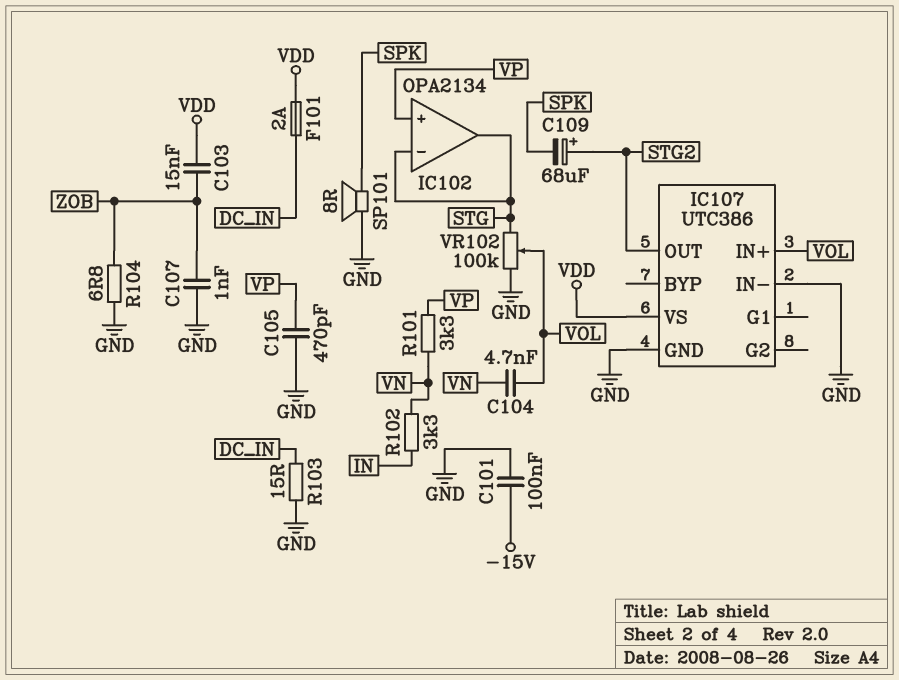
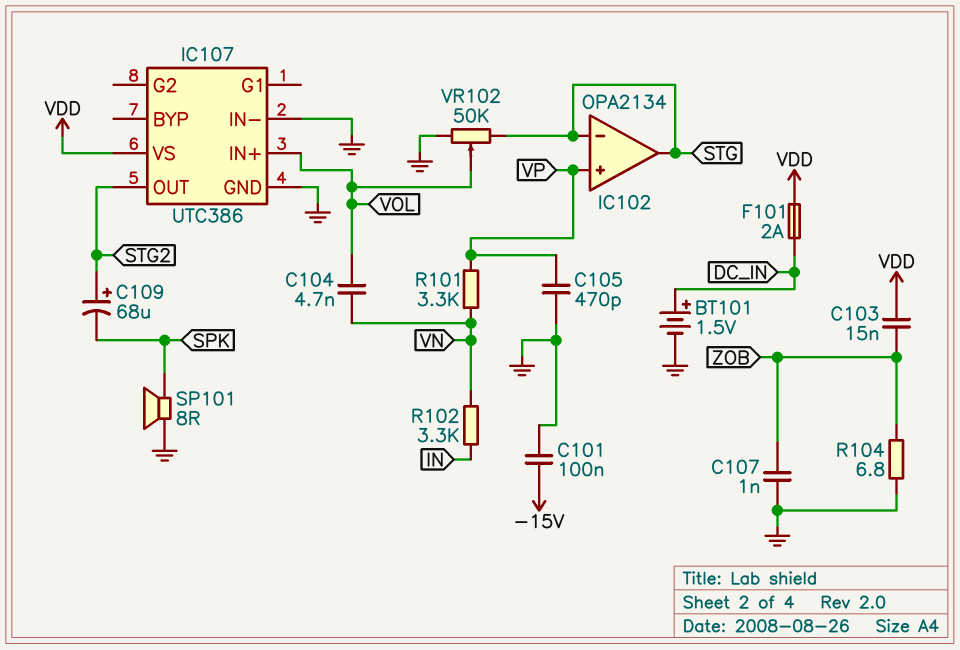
BT101: none -> 1.5V (plus DC_IN, minus GND)
R103: 15 (DC_IN, GND) -> none
VR102: 100k (GND, STG, wiper VOL) -> 50k (GND, STG, wiper VOL)

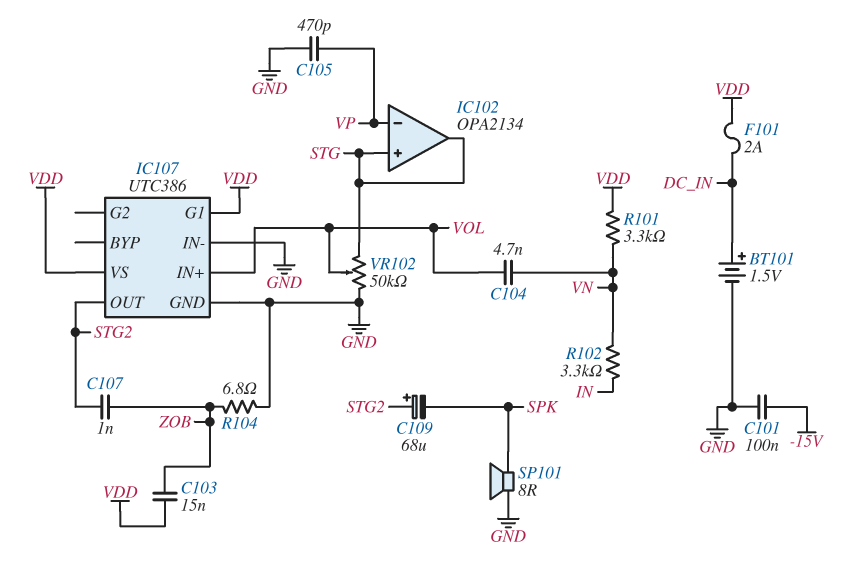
C107: 1nF (GND, ZOB) -> 1nF (STG2, ZOB)
IC102 pin in+: VP -> STG
IC102 pin in-: STG -> VP
IC107 pin G1: none -> VDD
R101: 3.3k (VN, VP) -> 3.3k (VDD, VN)

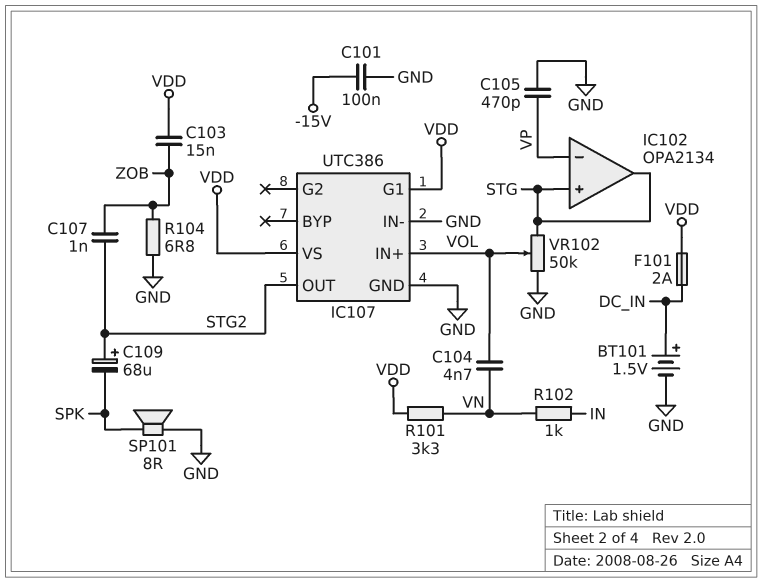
R102: 3.3k (IN, VN) -> 1k (IN, VN)

